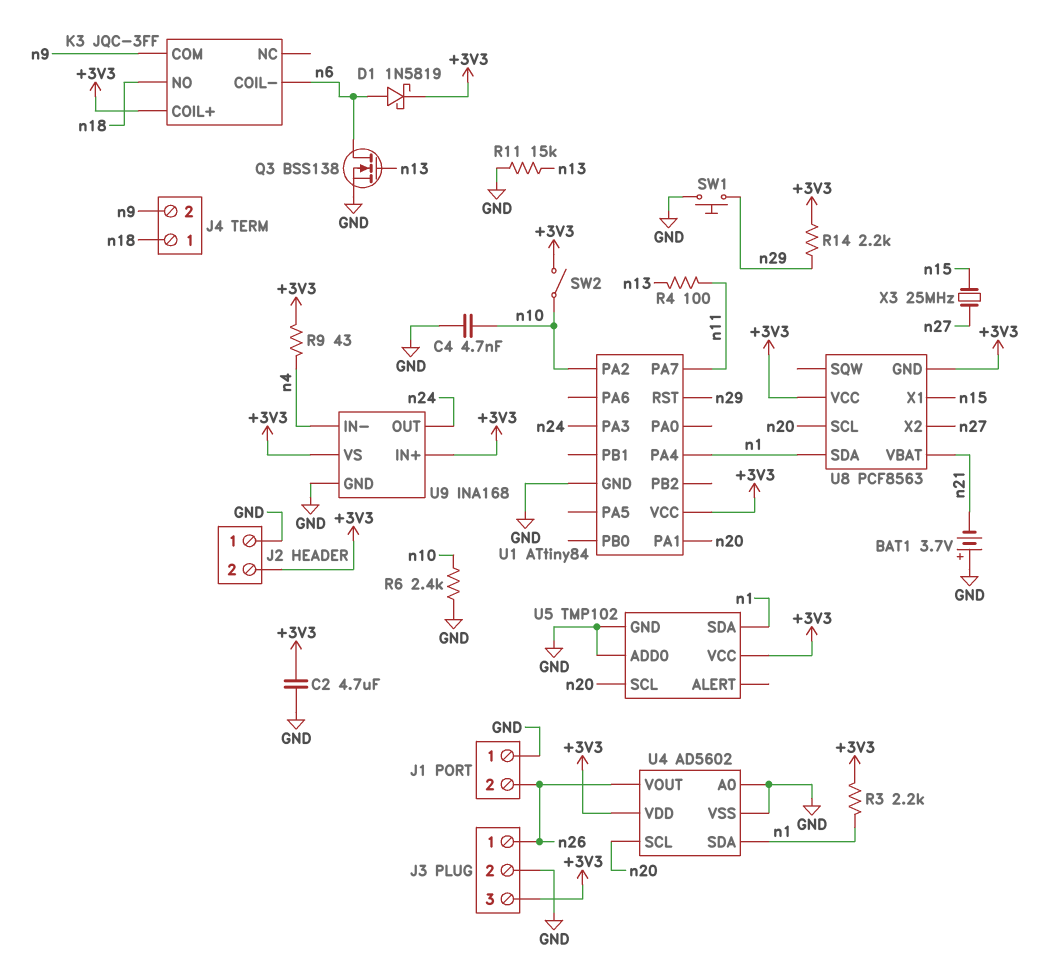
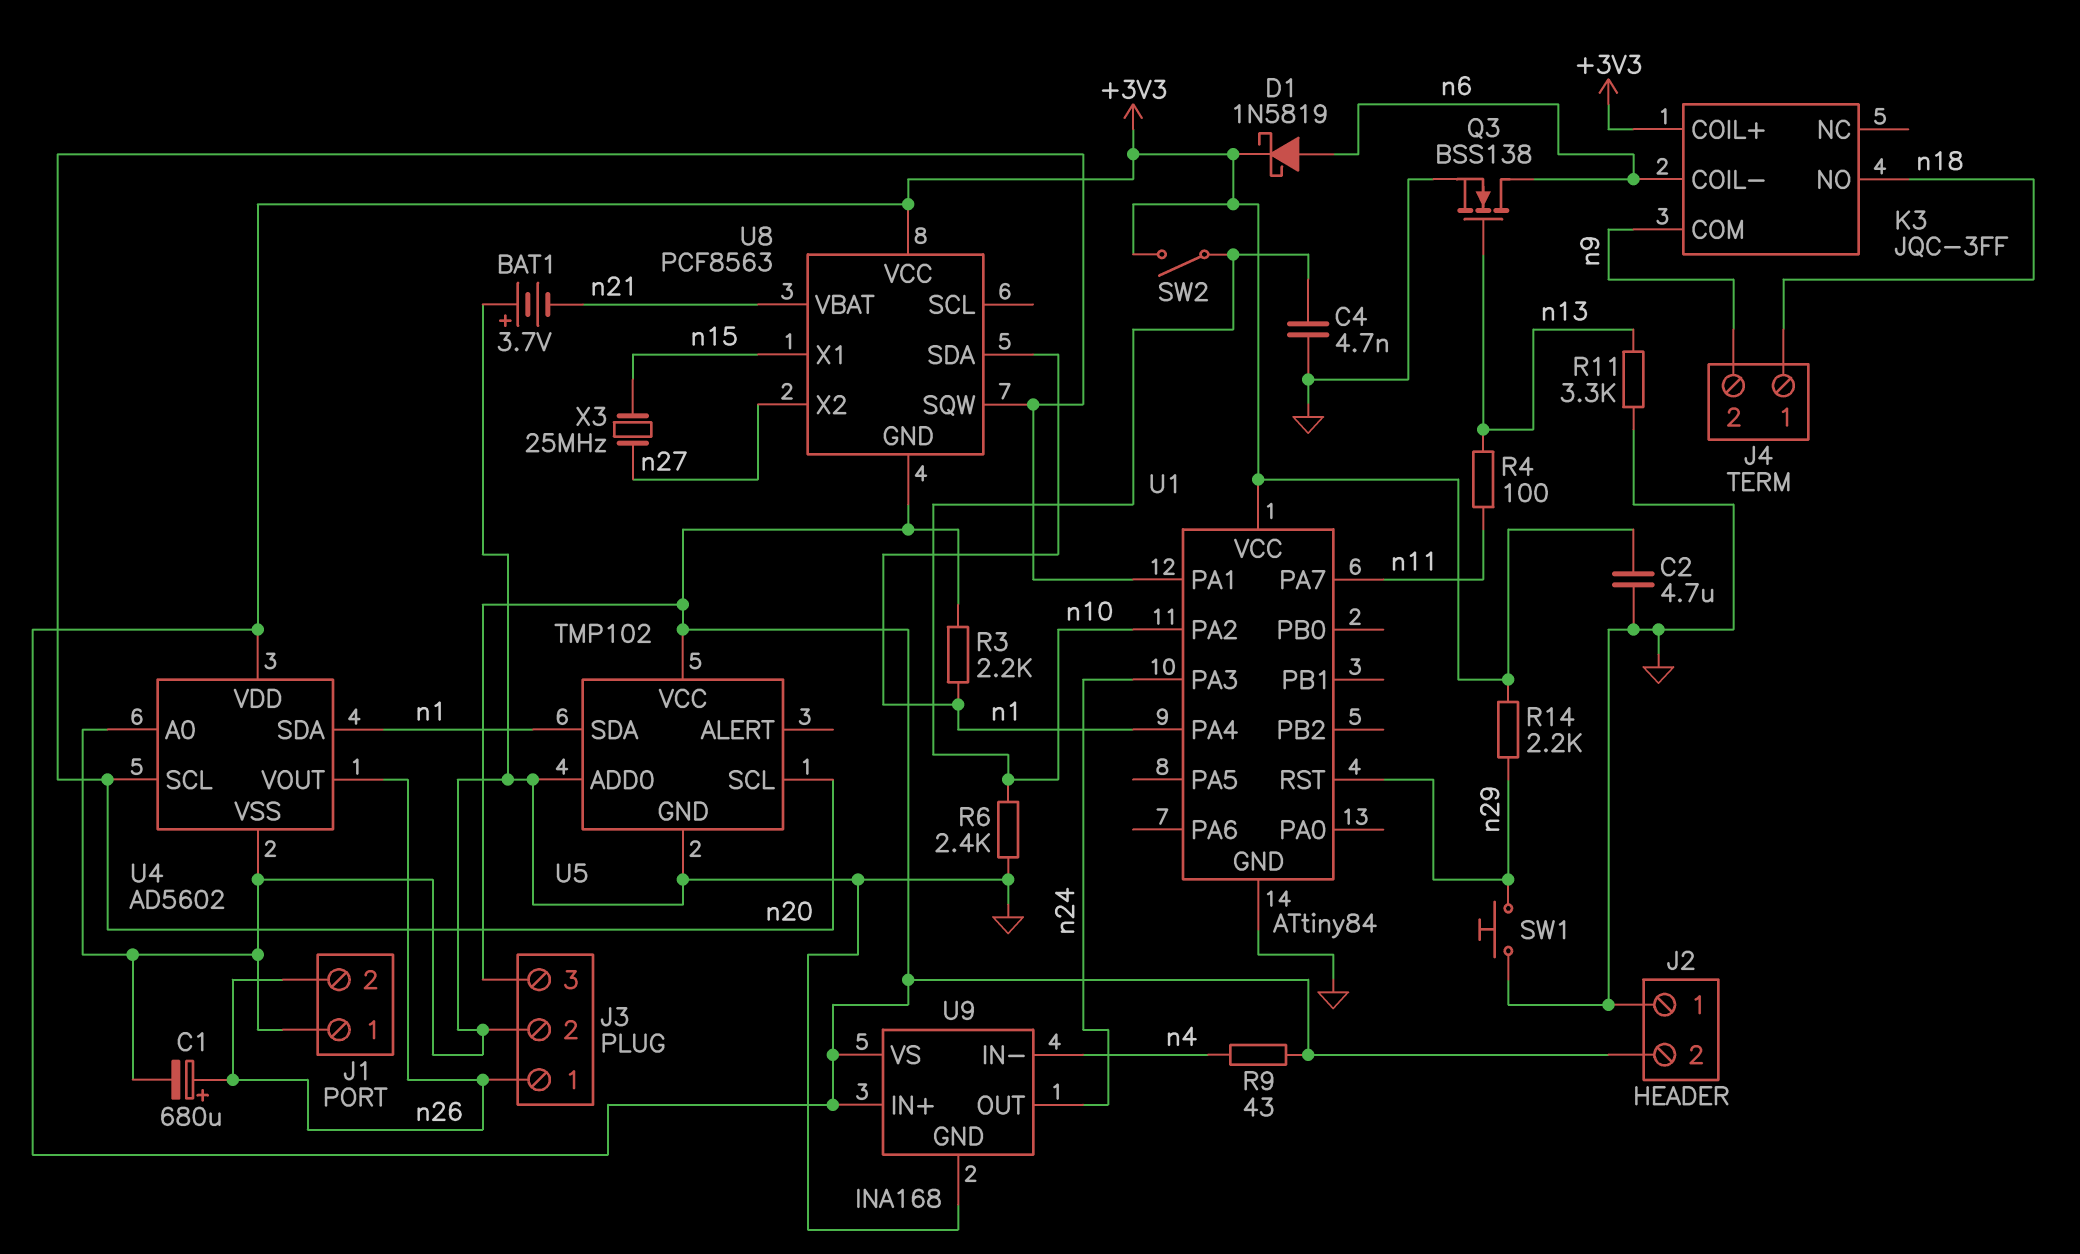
C1: none -> 680uF (plus n26, minus GND)
R11: 15k (GND, n13) -> 3.3k (GND, n13)
U8 pin SCL: n20 -> none
U8 pin SQW: none -> n20

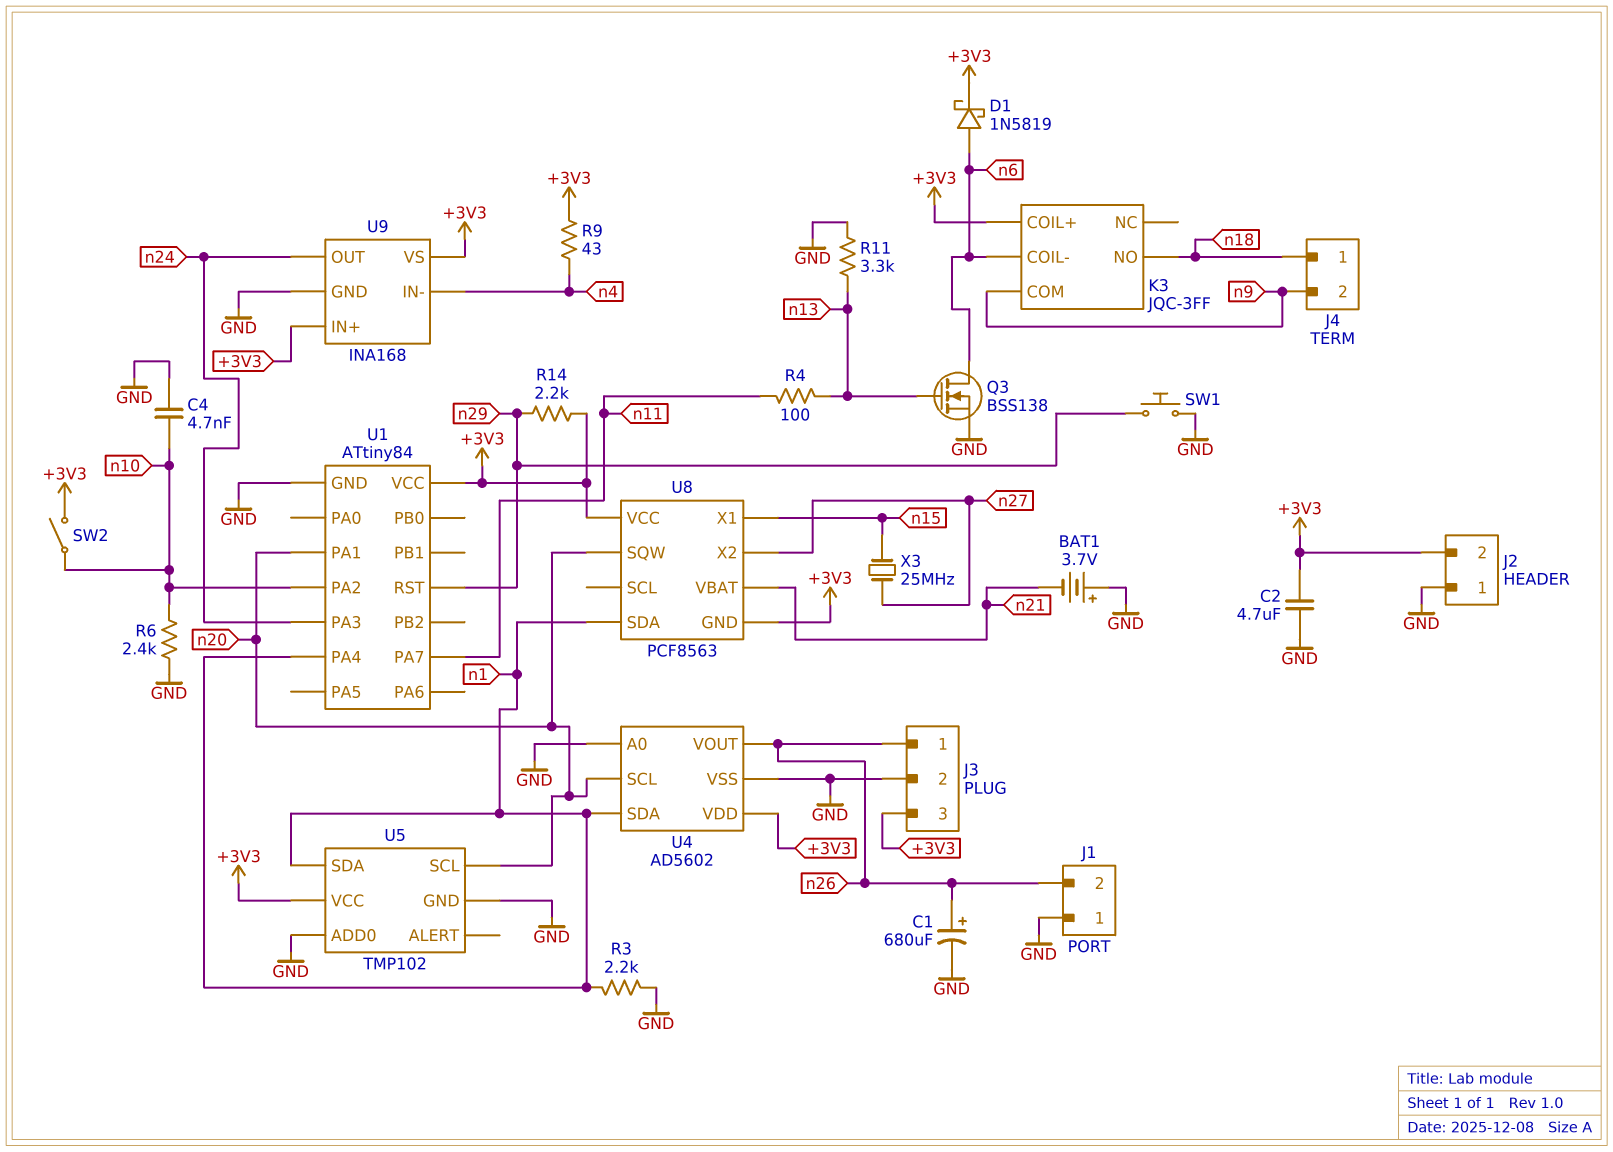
R3: 2.2k (+3V3, n1) -> 2.2k (GND, n1)

